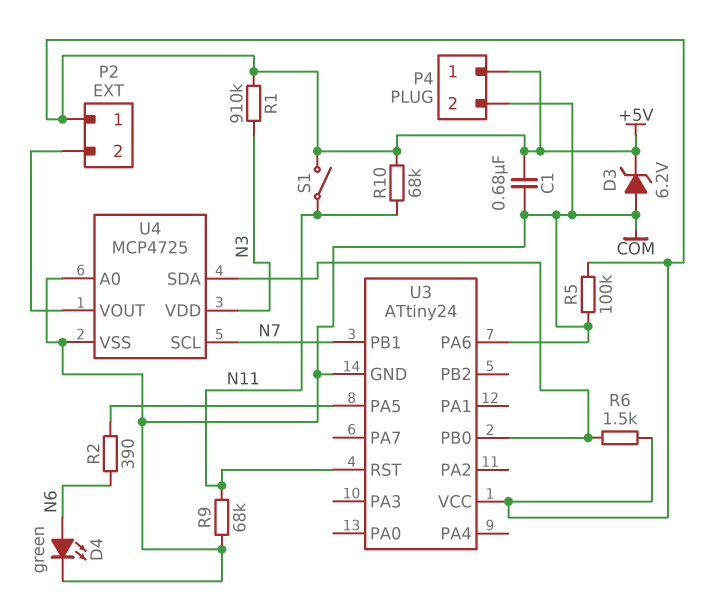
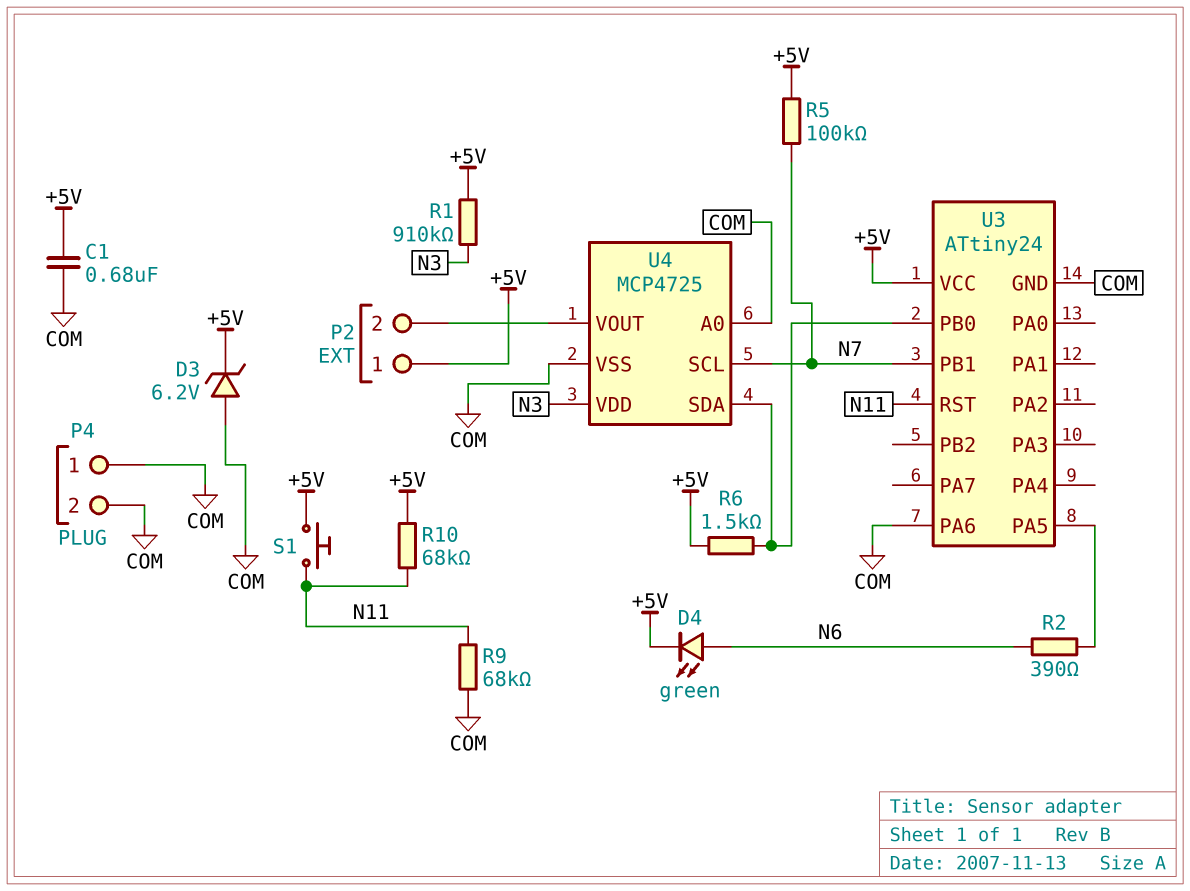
D4: LED green (A N6, K COM) -> LED green (A N6, K +5V)
P4 pin 1: +5V -> COM
R5: 100k (+5V, COM) -> 100k (+5V, N7)
S1: switch (+5V, N11) -> button (+5V, N11)

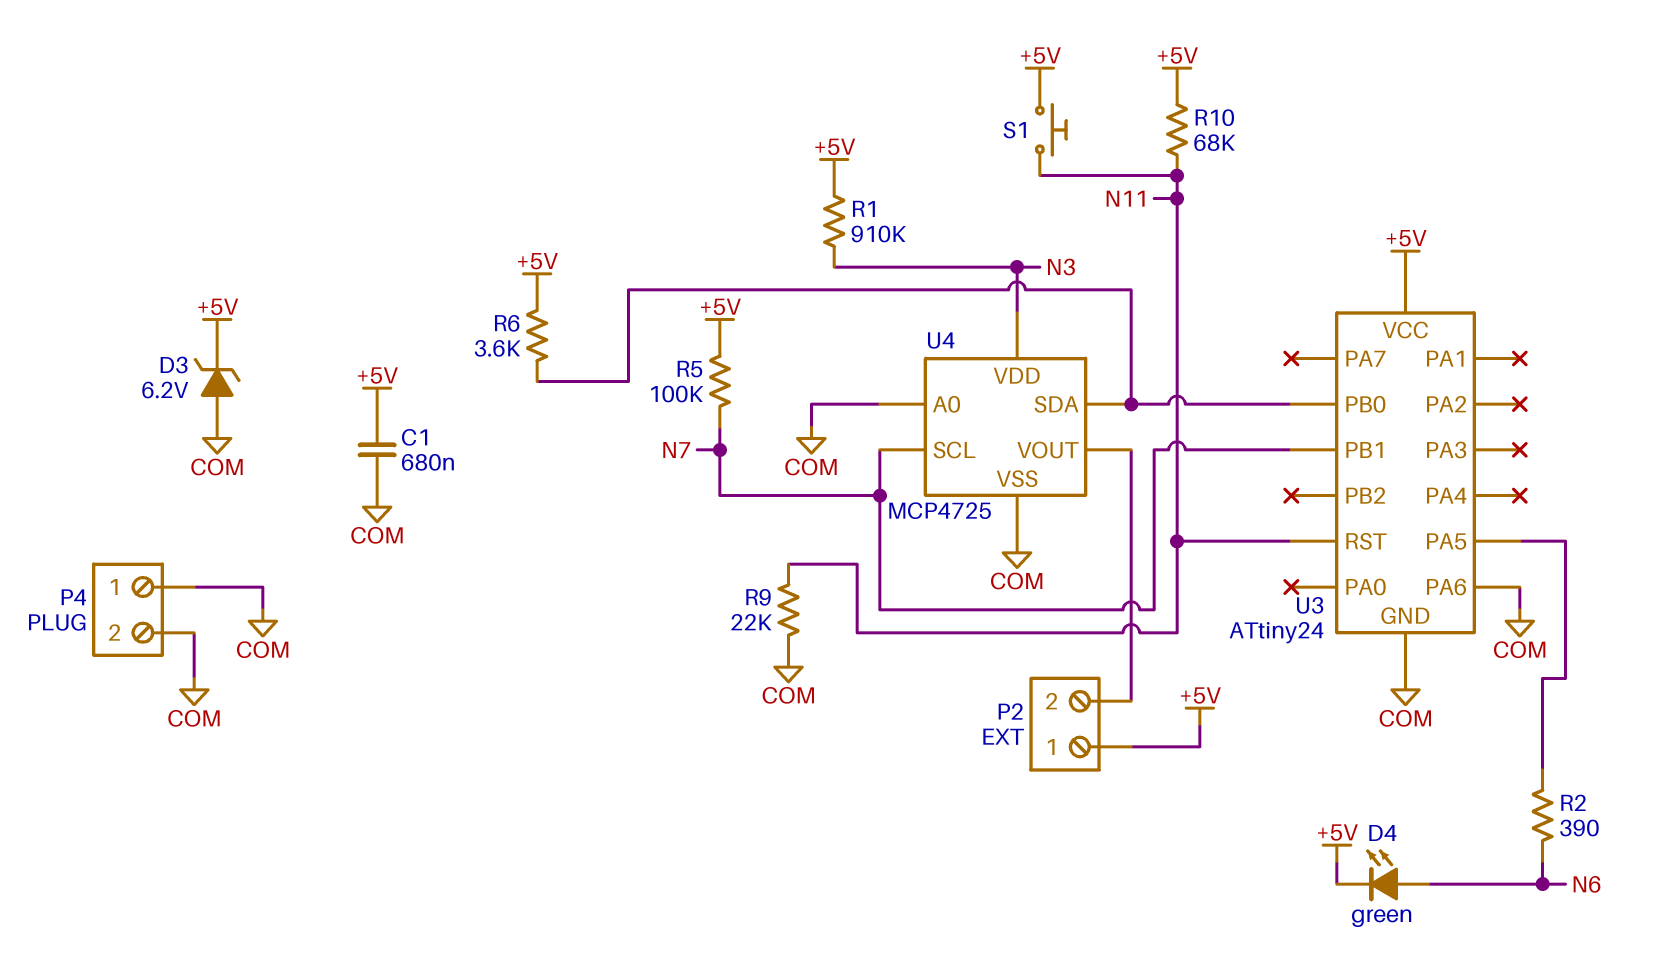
R6: 1.5k (+5V, U3/PB0) -> 3.6k (+5V, U3/PB0)
R9: 68k (COM, N11) -> 22k (COM, N11)

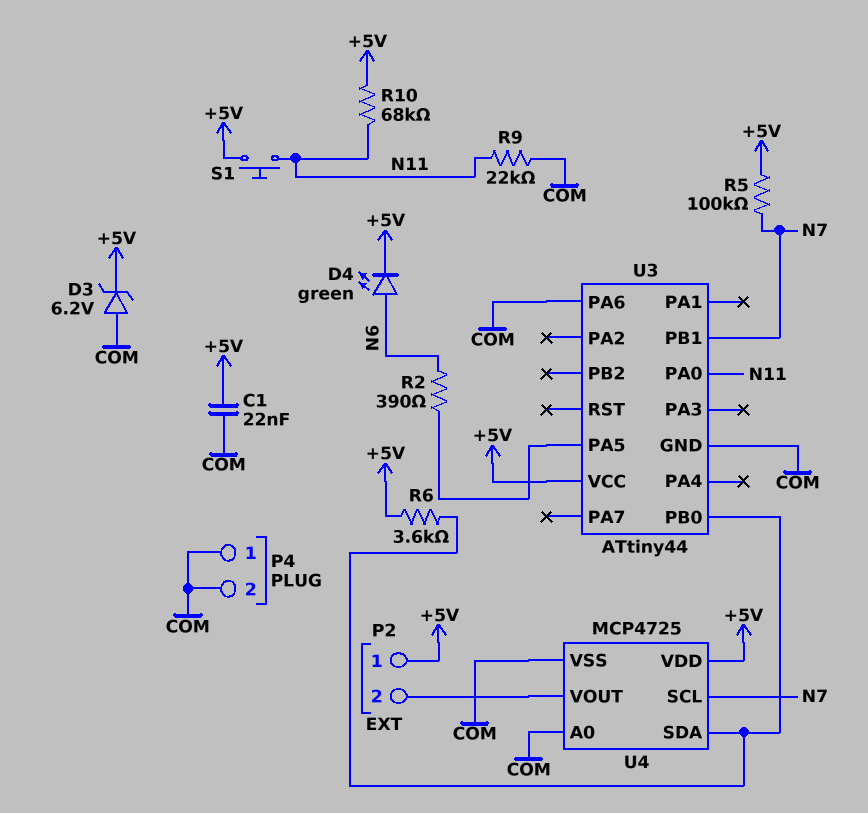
C1: 680nF (+5V, COM) -> 22nF (+5V, COM)
R1: 910k (+5V, N3) -> none
U3: ATtiny24 -> ATtiny44
U3 pin PA0: none -> N11
U3 pin RST: N11 -> none
U4 pin VDD: N3 -> +5V

